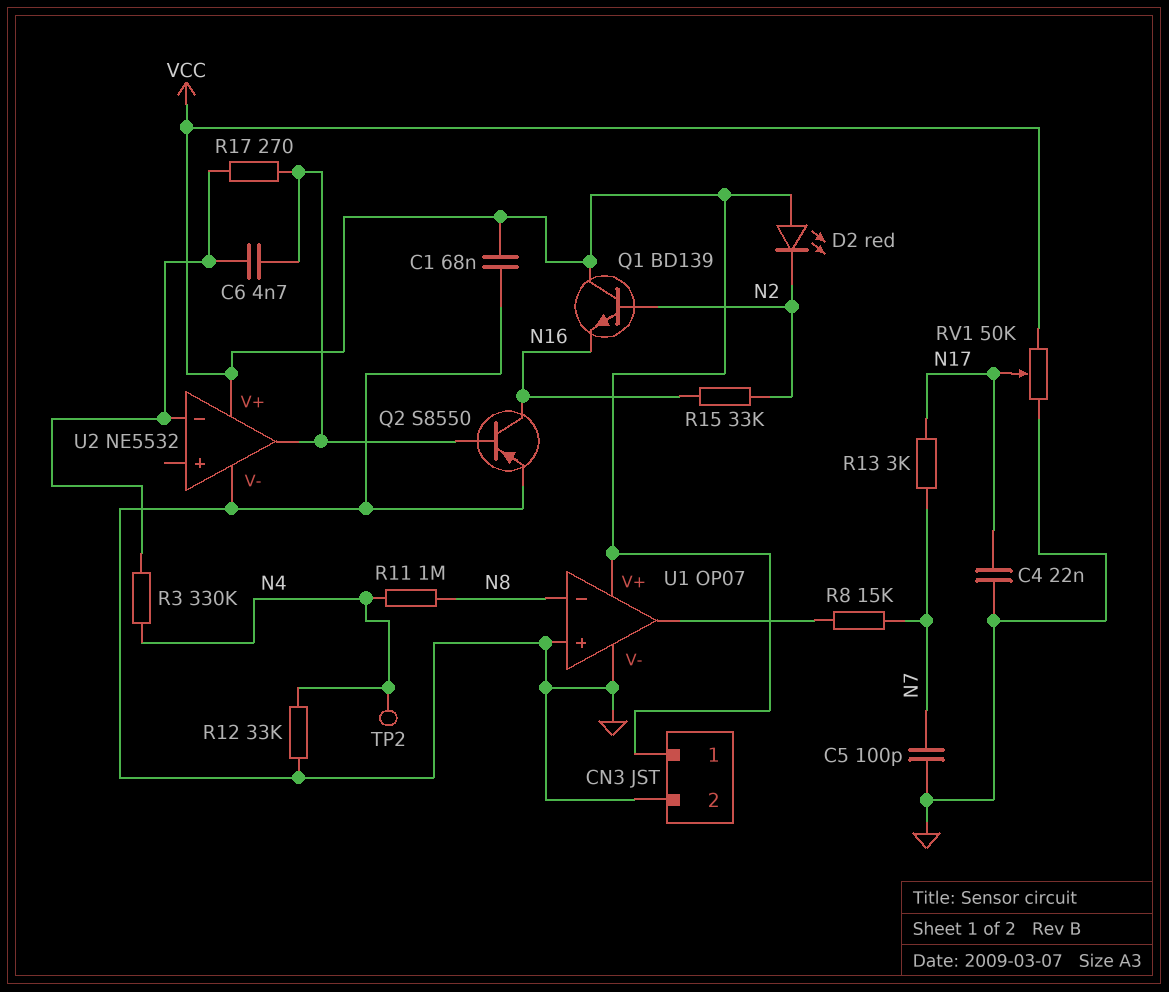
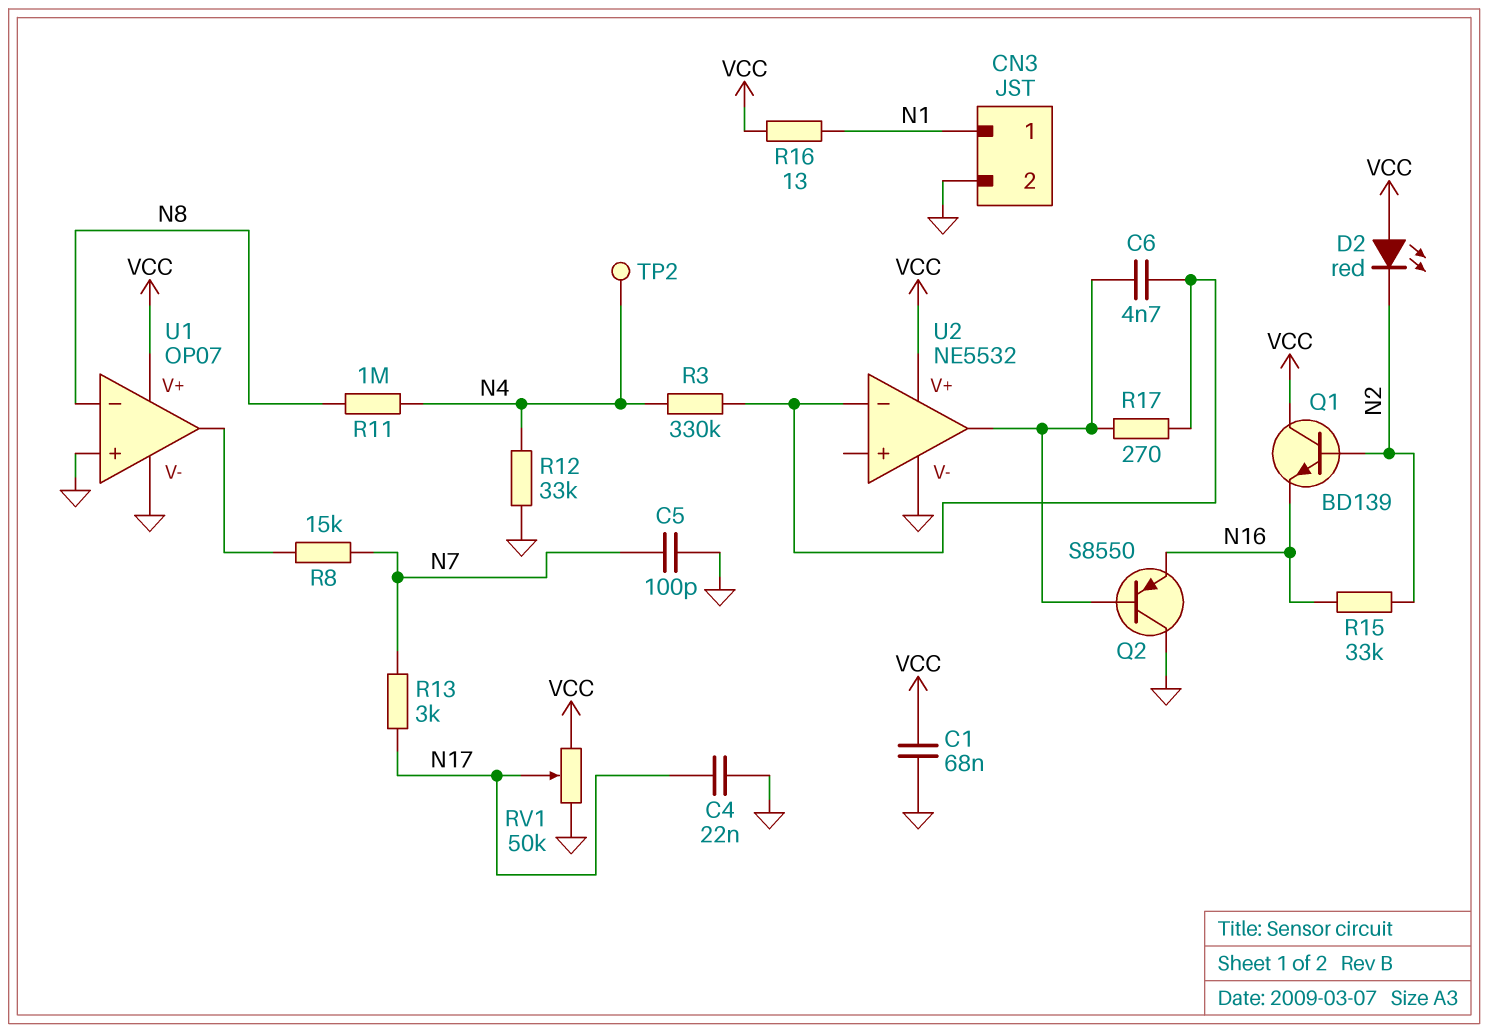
CN3 pin 1: VCC -> N1
Q2: PNP S8550 (B U2/out, C N16, E GND) -> PNP S8550 (B U2/out, C GND, E N16)
R16: none -> 13 (N1, VCC)

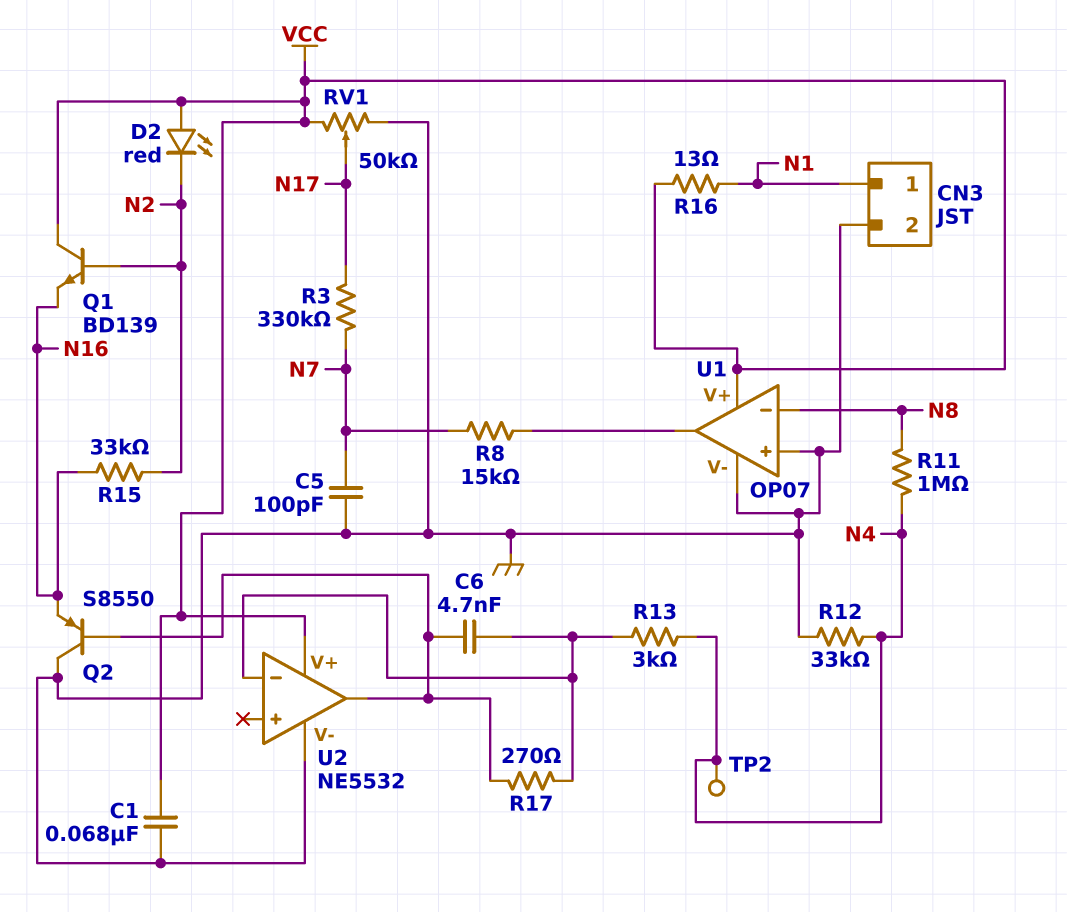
C4: 22nF (GND, N17) -> none
R3: 330k (N4, U2/in-) -> 330k (N7, N17)
R13: 3k (N7, N17) -> 3k (N4, U2/in-)

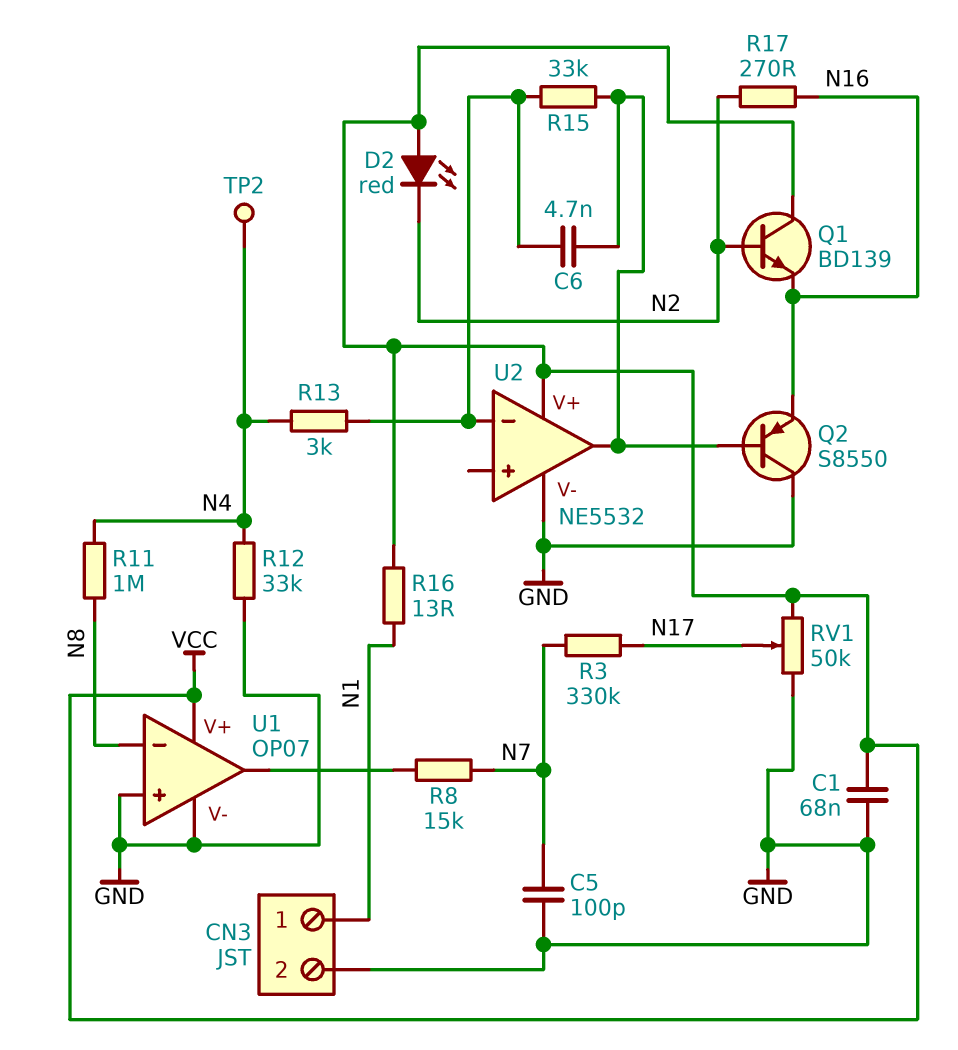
R15: 33k (N2, N16) -> 33k (U2/in-, U2/out)
R17: 270 (U2/in-, U2/out) -> 270 (N2, N16)

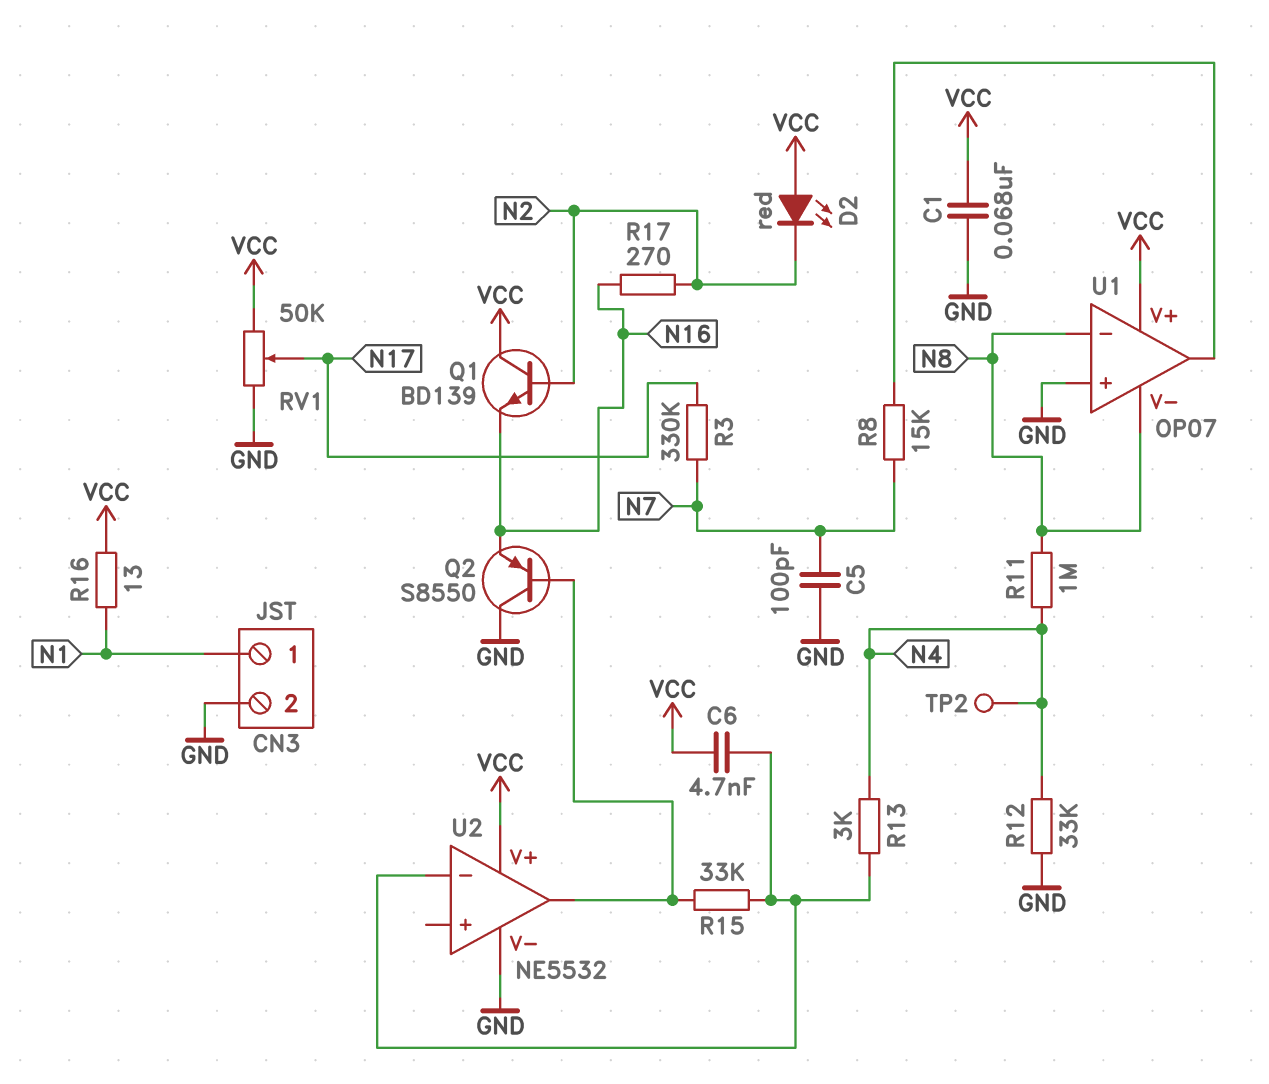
C6: 4.7nF (U2/in-, U2/out) -> 4.7nF (U2/in-, VCC)
U1 pin V-: GND -> N8

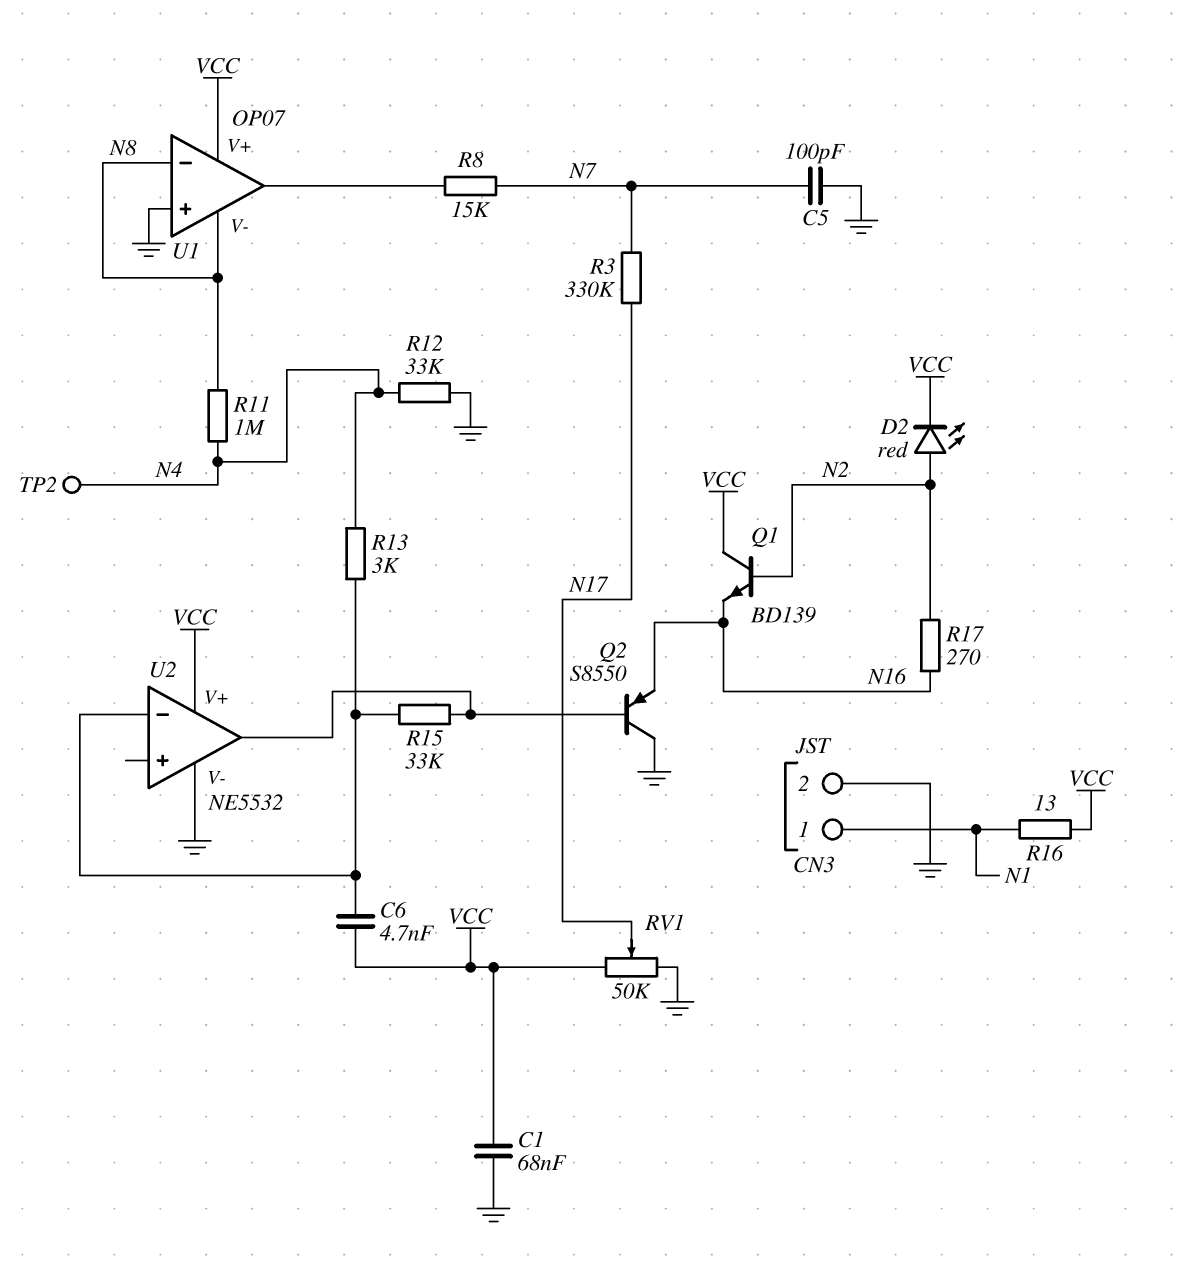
D2: LED red (A VCC, K N2) -> LED red (A N2, K VCC)

